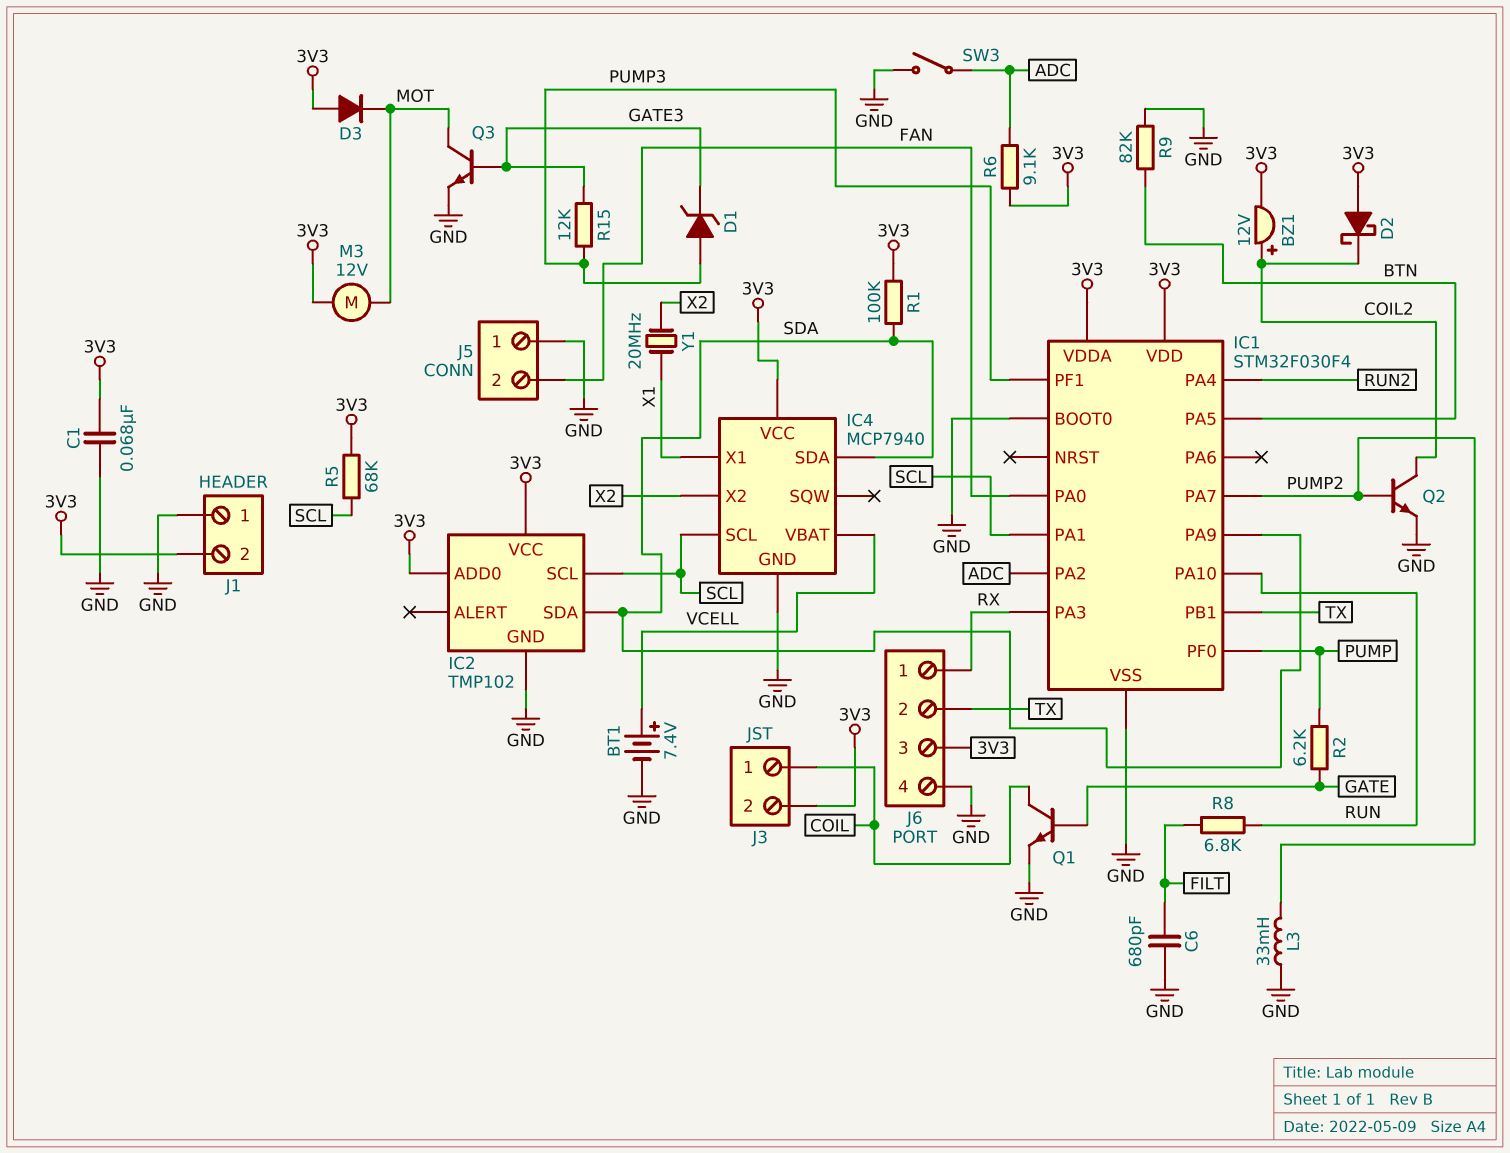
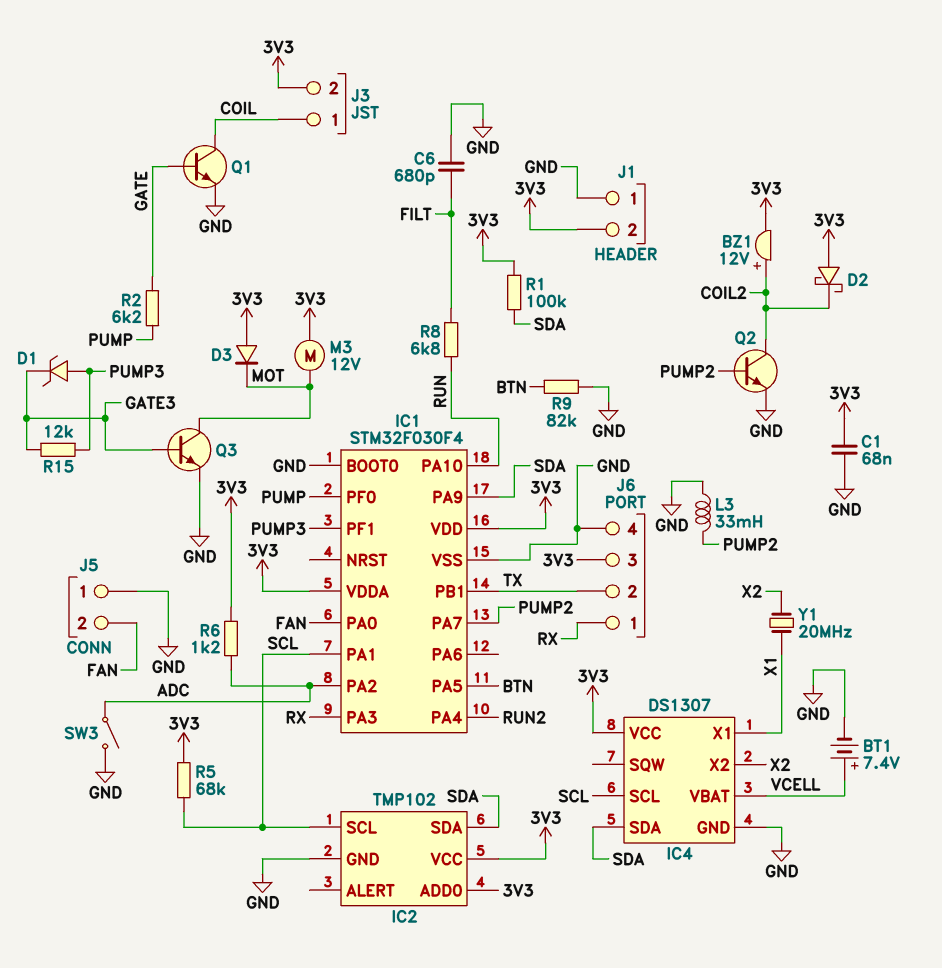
IC4: MCP7940 -> DS1307
R6: 9.1k (3V3, ADC) -> 1.2k (3V3, ADC)

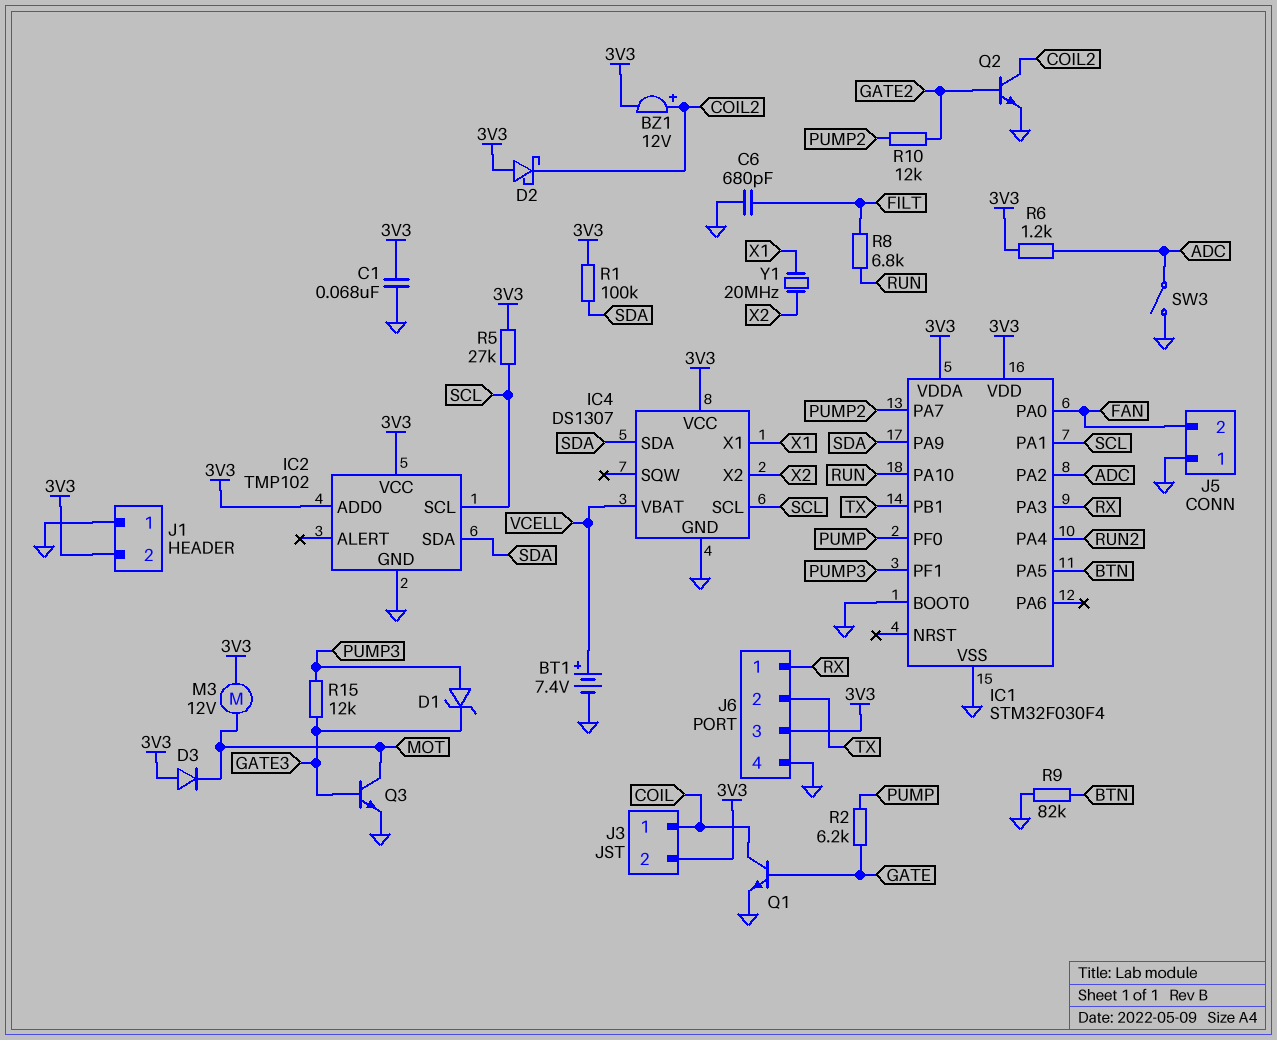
L3: 33mH (GND, PUMP2) -> none
Q2: NPN (B PUMP2, C COIL2, E GND) -> NPN (B GATE2, C COIL2, E GND)
R5: 68k (3V3, SCL) -> 27k (3V3, SCL)
R10: none -> 12k (GATE2, PUMP2)

